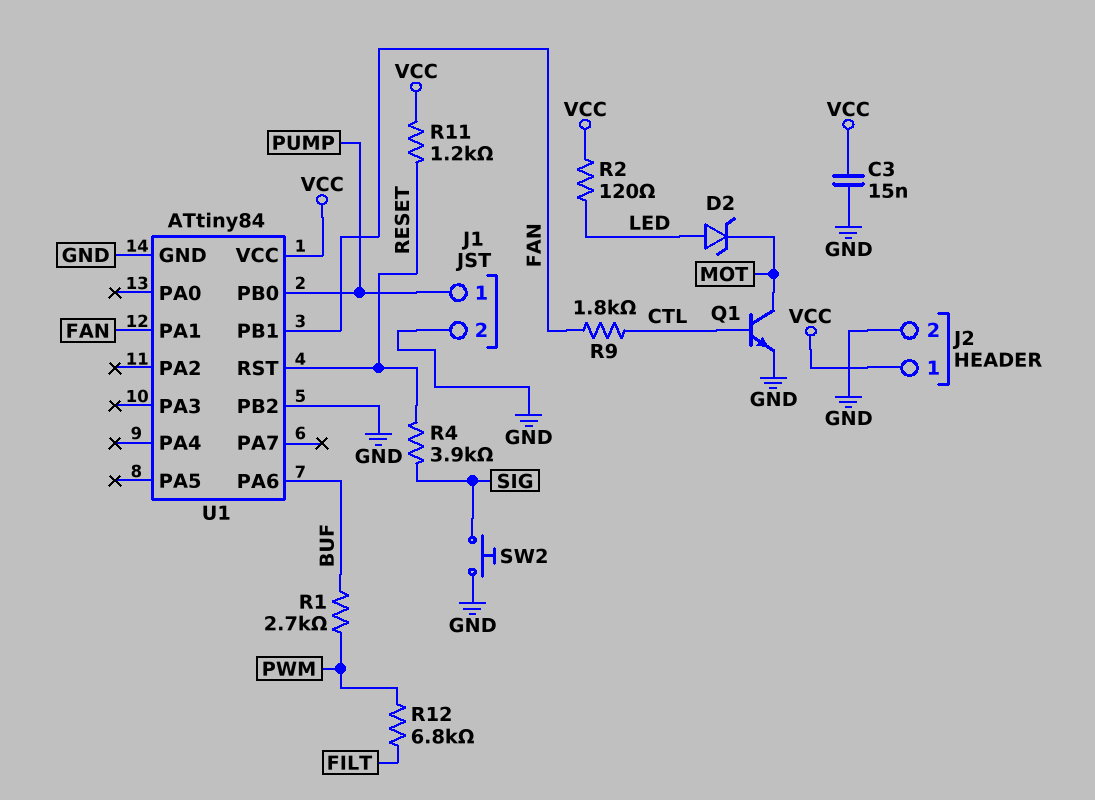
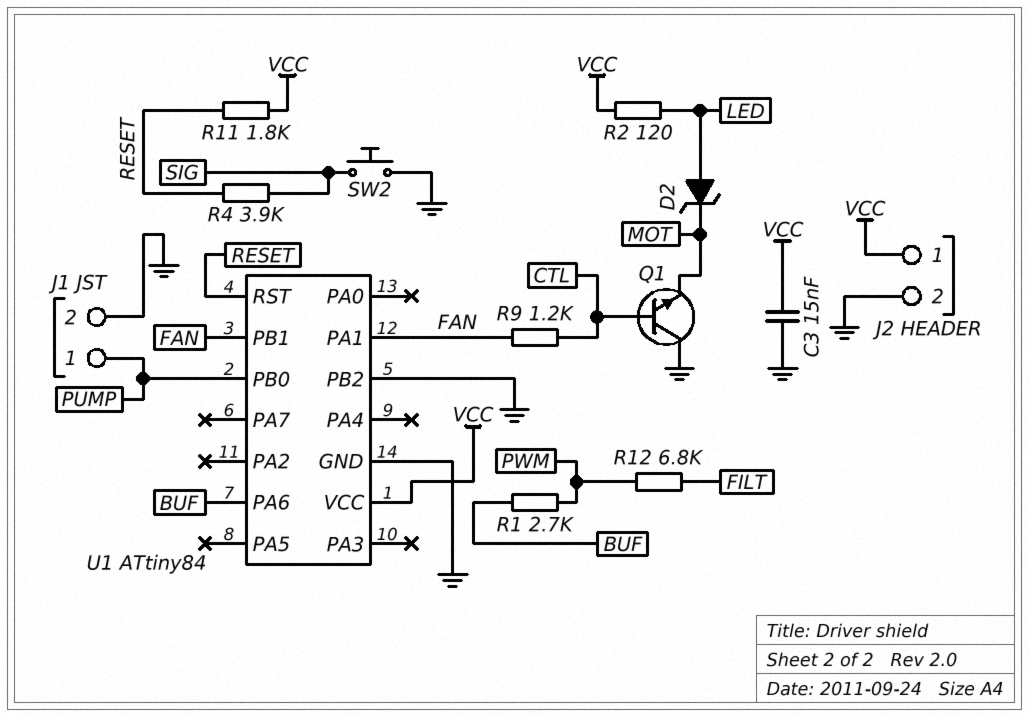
Q1: NPN (B CTL, C MOT, E GND) -> NPN (B CTL, C GND, E MOT)
R9: 1.8k (CTL, FAN) -> 1.2k (CTL, FAN)
R11: 1.2k (RESET, VCC) -> 1.8k (RESET, VCC)

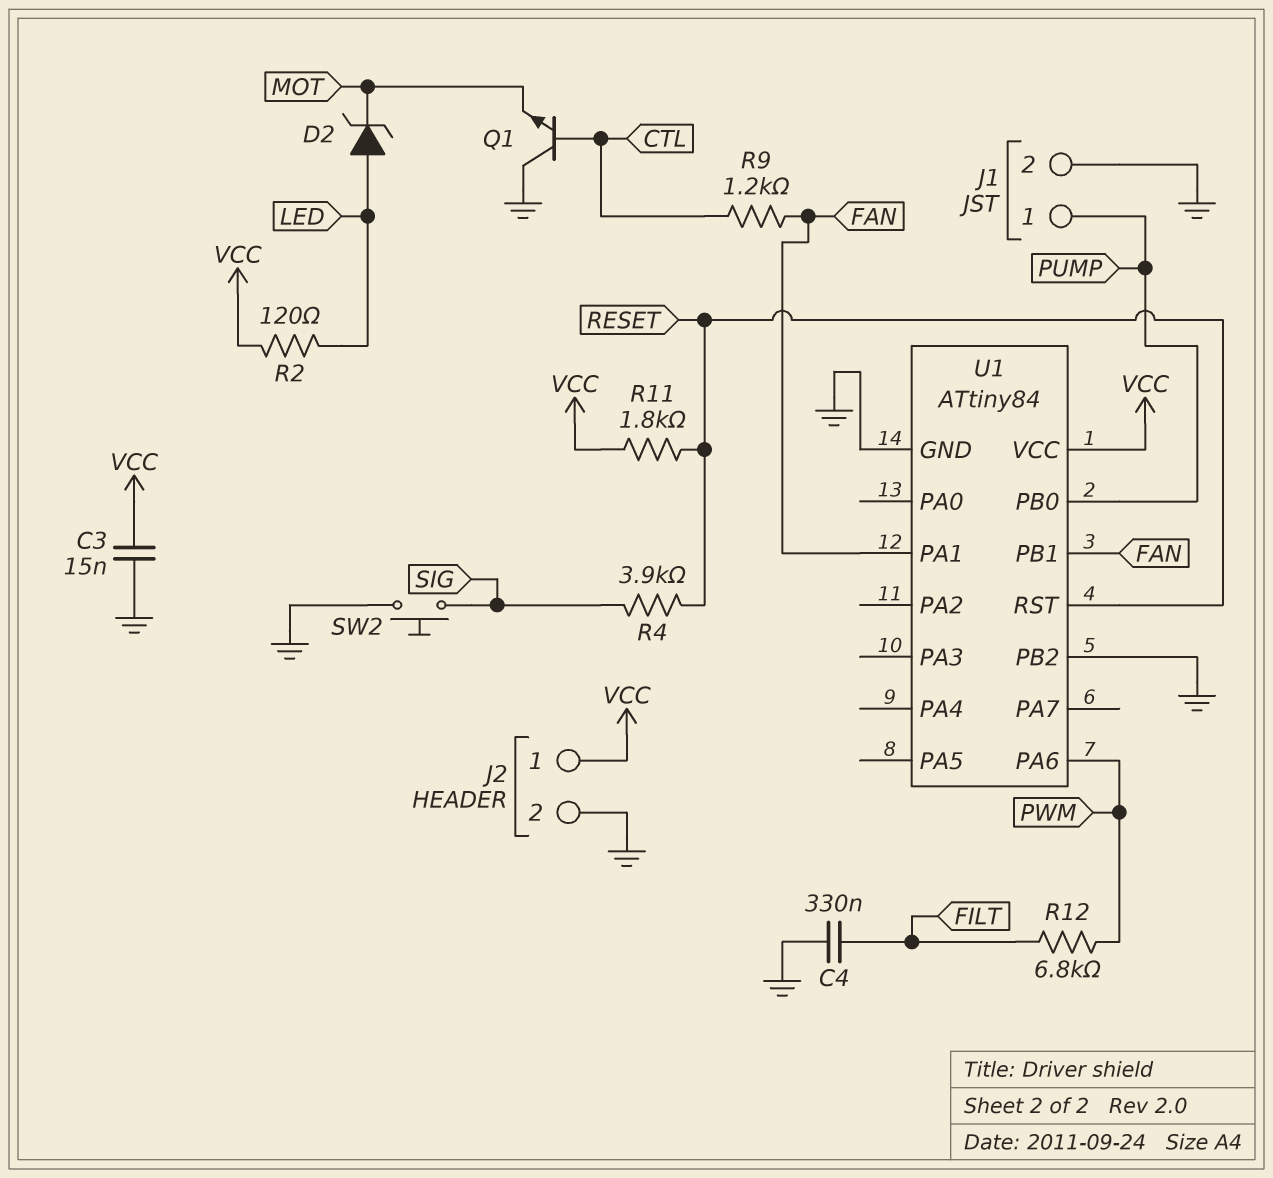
C4: none -> 330nF (FILT, GND)
R1: 2.7k (BUF, PWM) -> none
U1 pin PA6: BUF -> PWM

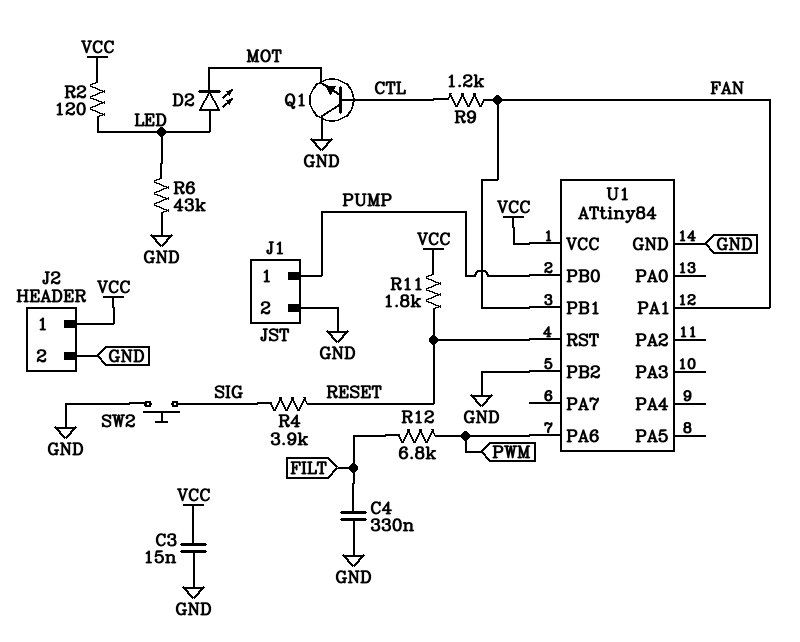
D2: zener (A LED, K MOT) -> LED (A LED, K MOT)
R6: none -> 43k (GND, LED)

